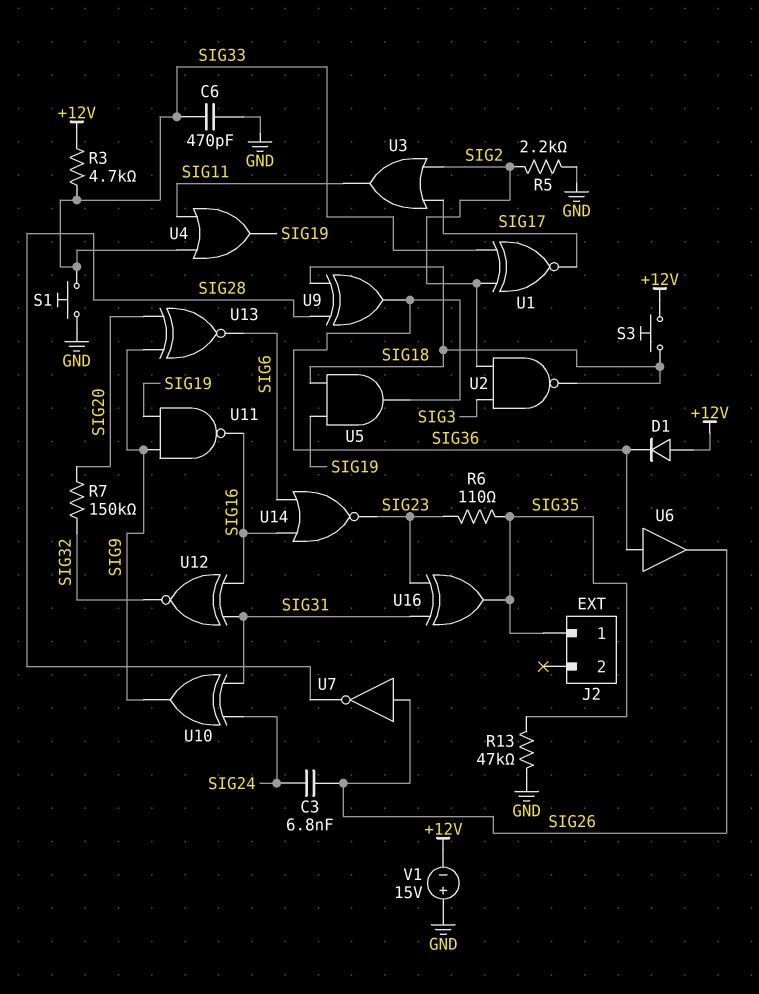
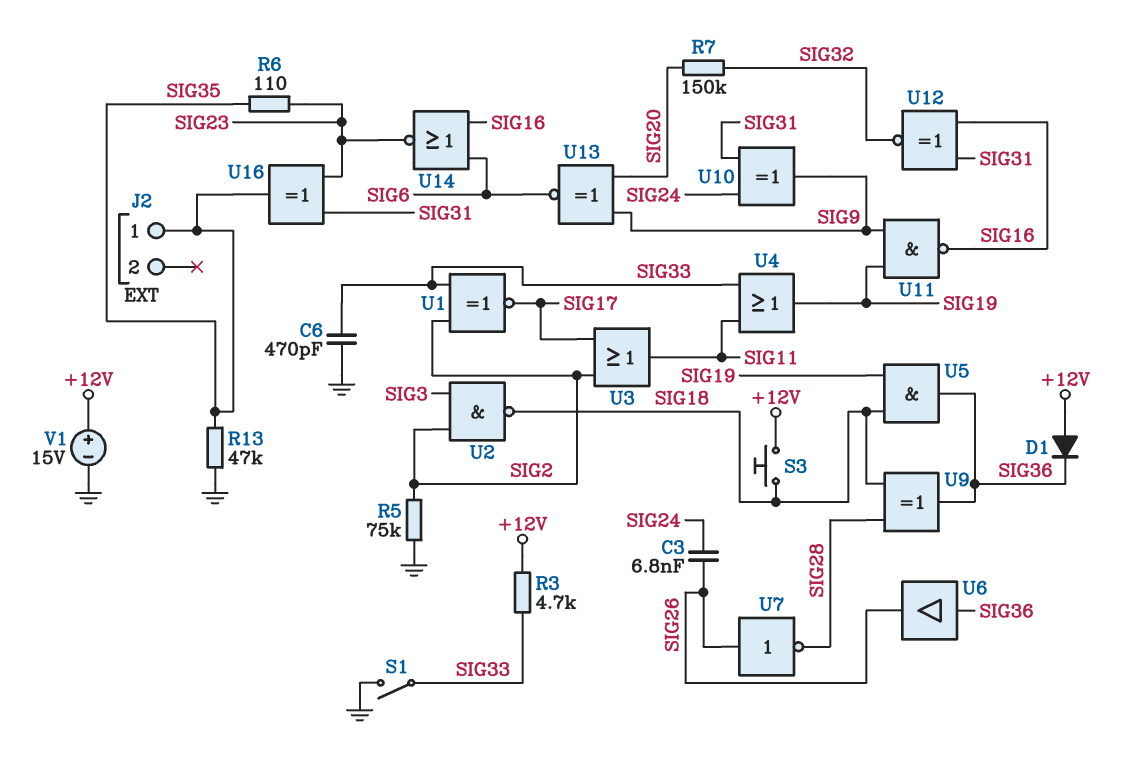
R5: 2.2k (GND, SIG2) -> 75k (GND, SIG2)
S1: button (GND, SIG33) -> switch (GND, SIG33)
V1: 15V (plus GND, minus +12V) -> 15V (plus +12V, minus GND)

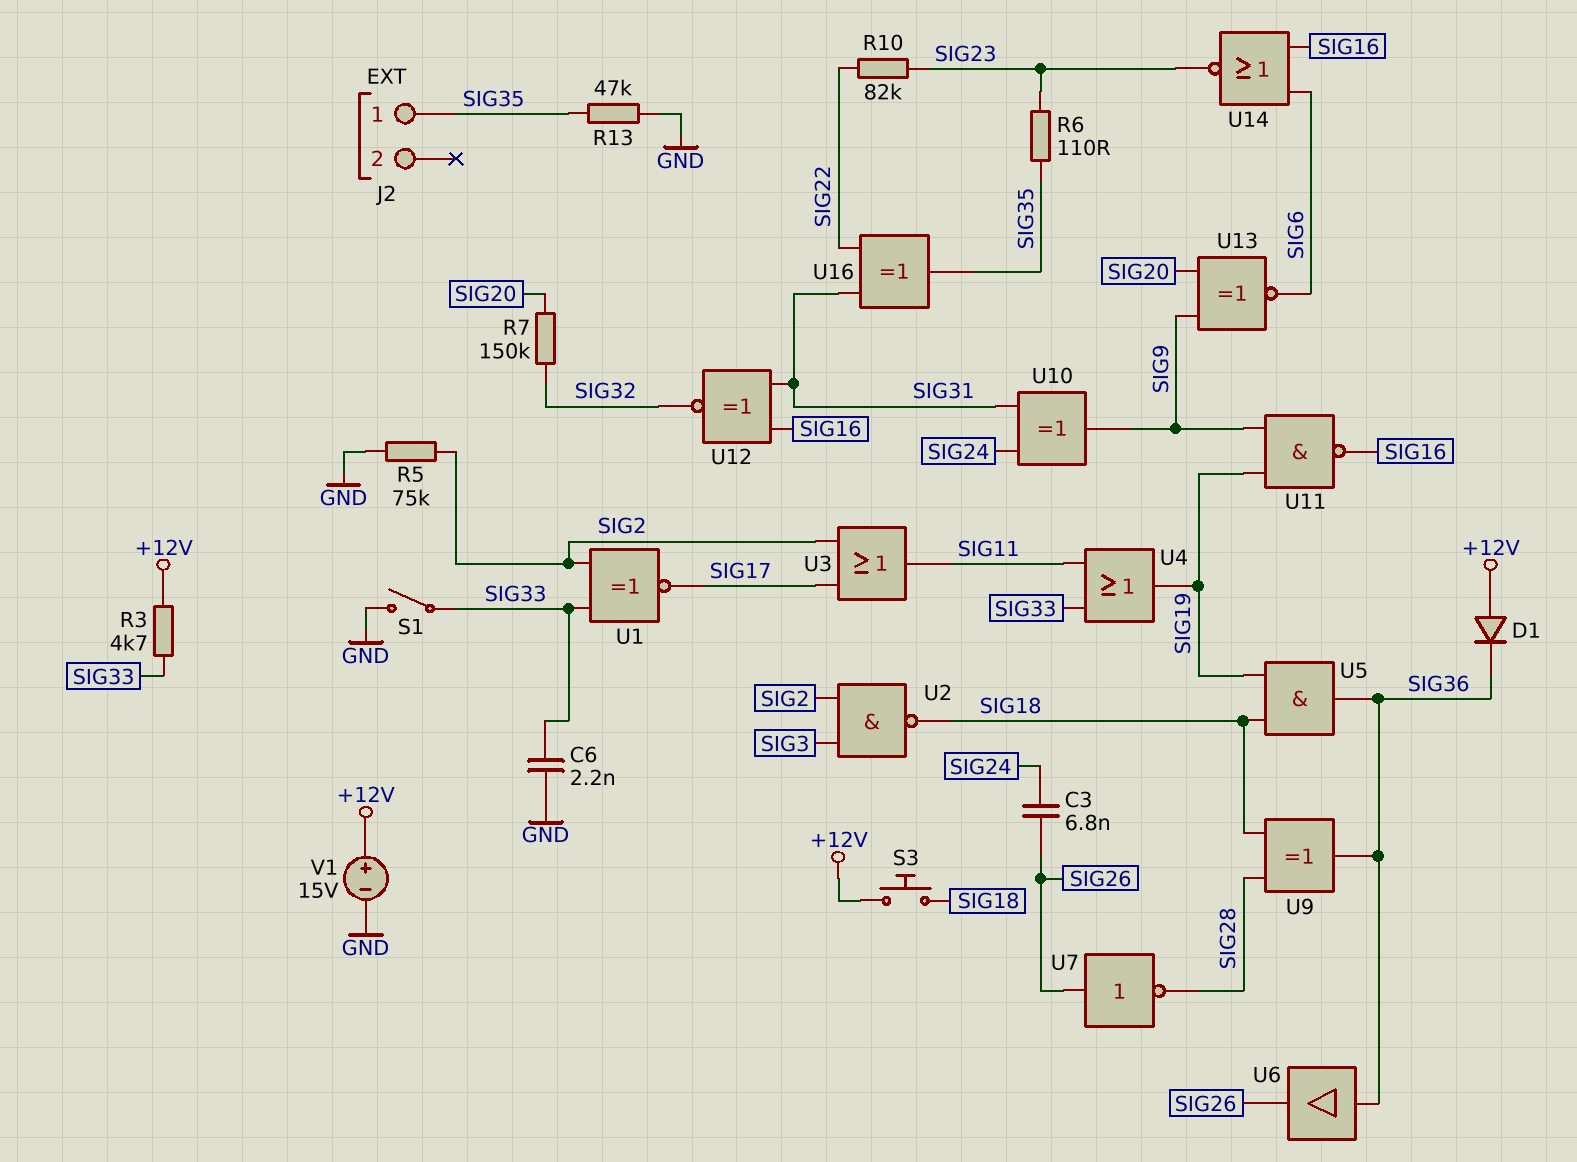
C6: 470pF (GND, SIG33) -> 2.2nF (GND, SIG33)
R10: none -> 82k (SIG22, SIG23)
U16: XOR (in SIG23, in SIG31, out SIG35) -> XOR (in SIG22, in SIG31, out SIG35)

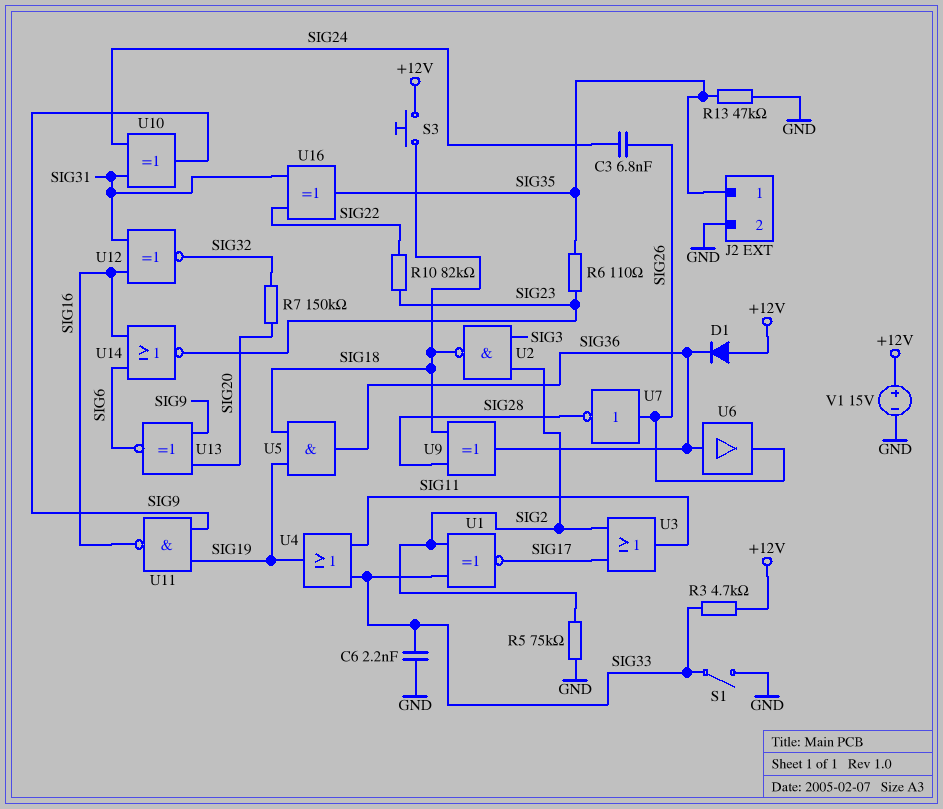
J2 pin 2: none -> GND

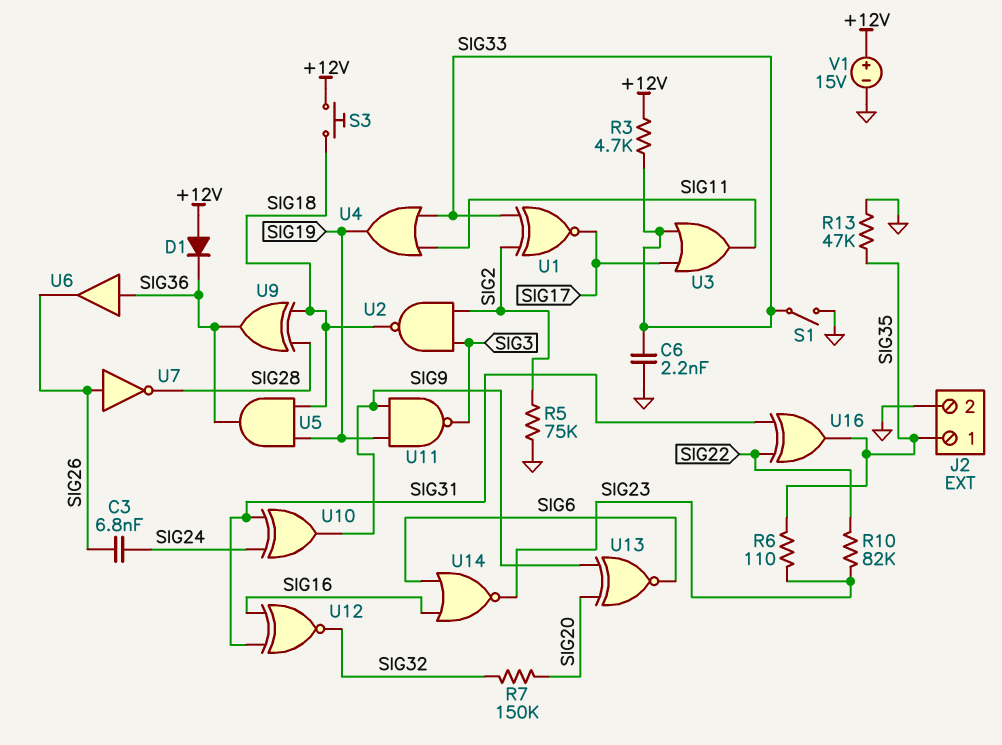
U3: OR (in SIG2, in SIG17, out SIG11) -> OR (in SIG17, in SIG33, out SIG11)
U11: NAND (in SIG9, in SIG19, out SIG16) -> NAND (in SIG9, in SIG19, out SIG3)

